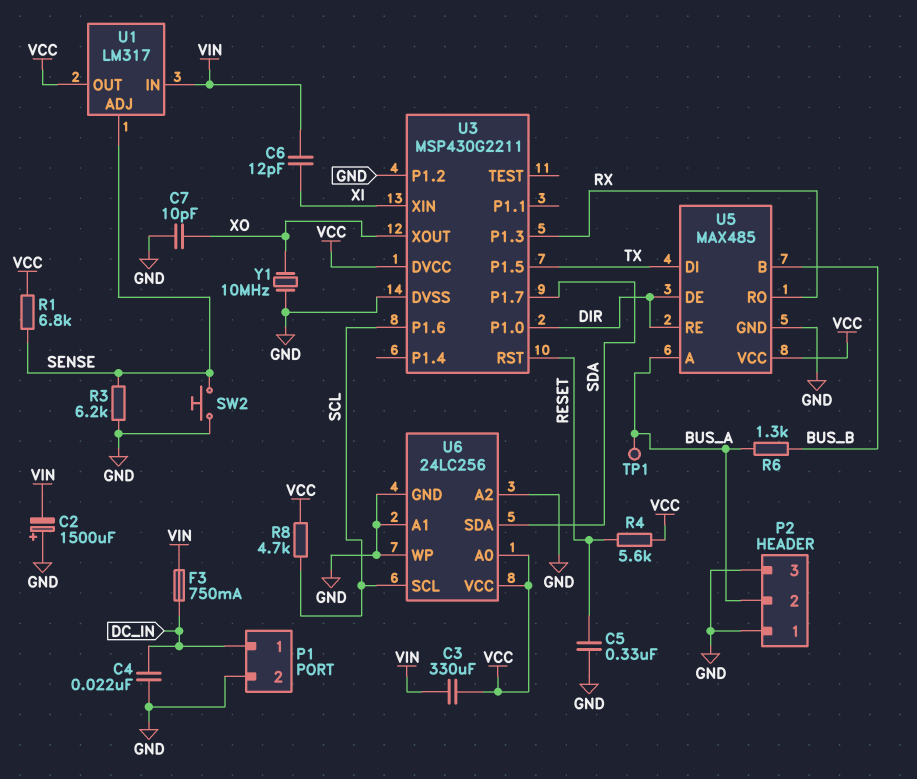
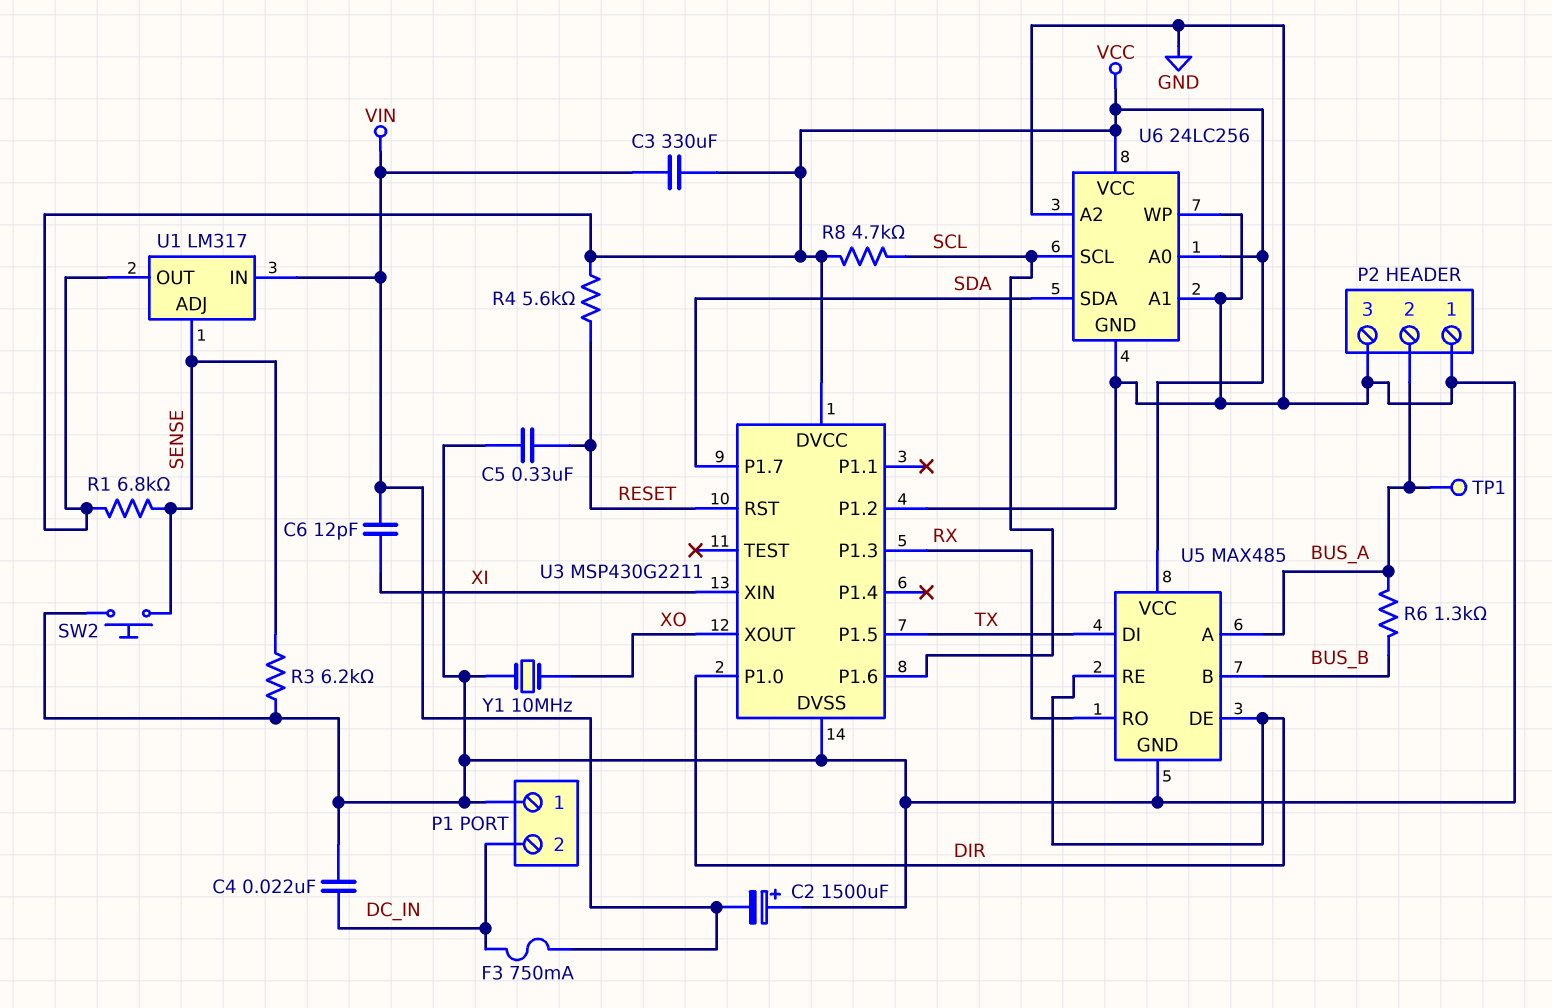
C7: 10pF (GND, XO) -> none
P1 pin 1: DC_IN -> GND
P1 pin 2: GND -> DC_IN

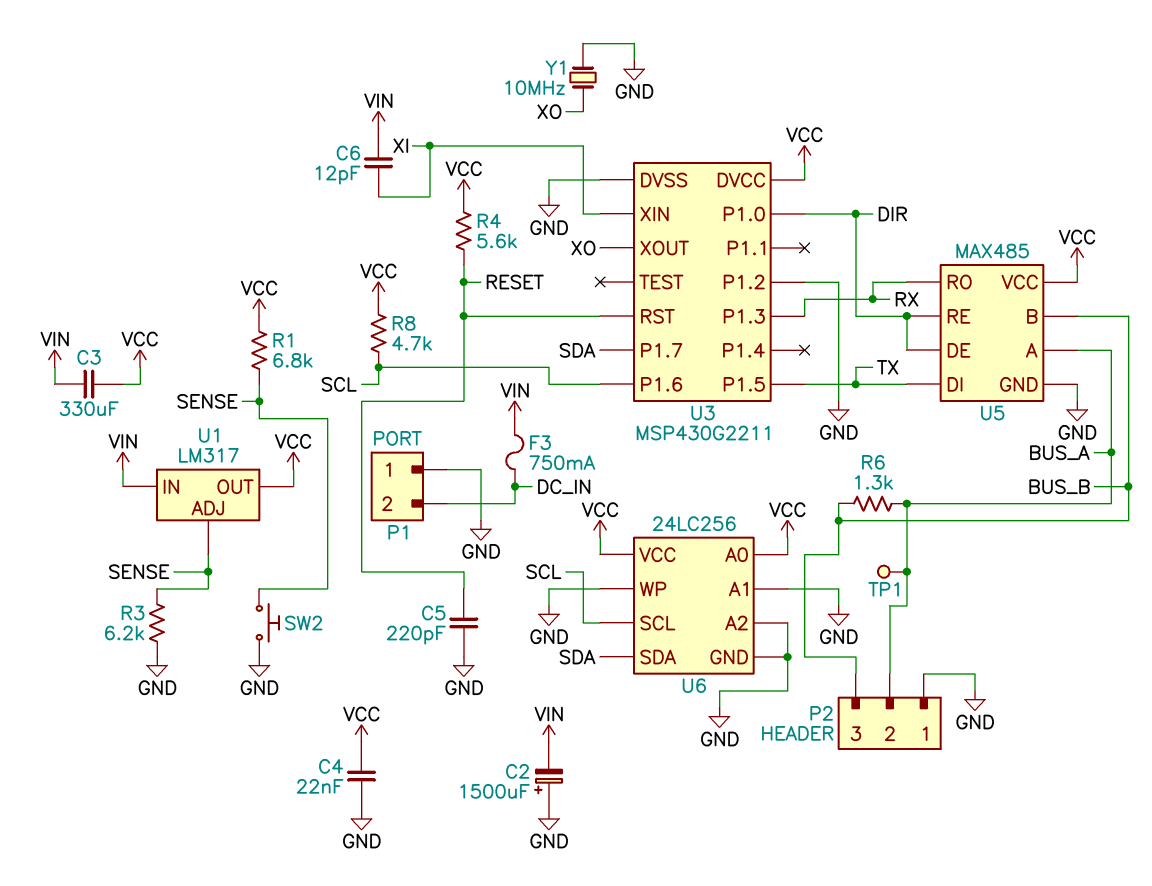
C4: 22nF (DC_IN, GND) -> 22nF (GND, VCC)
C5: 330nF (GND, RESET) -> 220pF (GND, RESET)
P2 pin 3: GND -> BUS_B

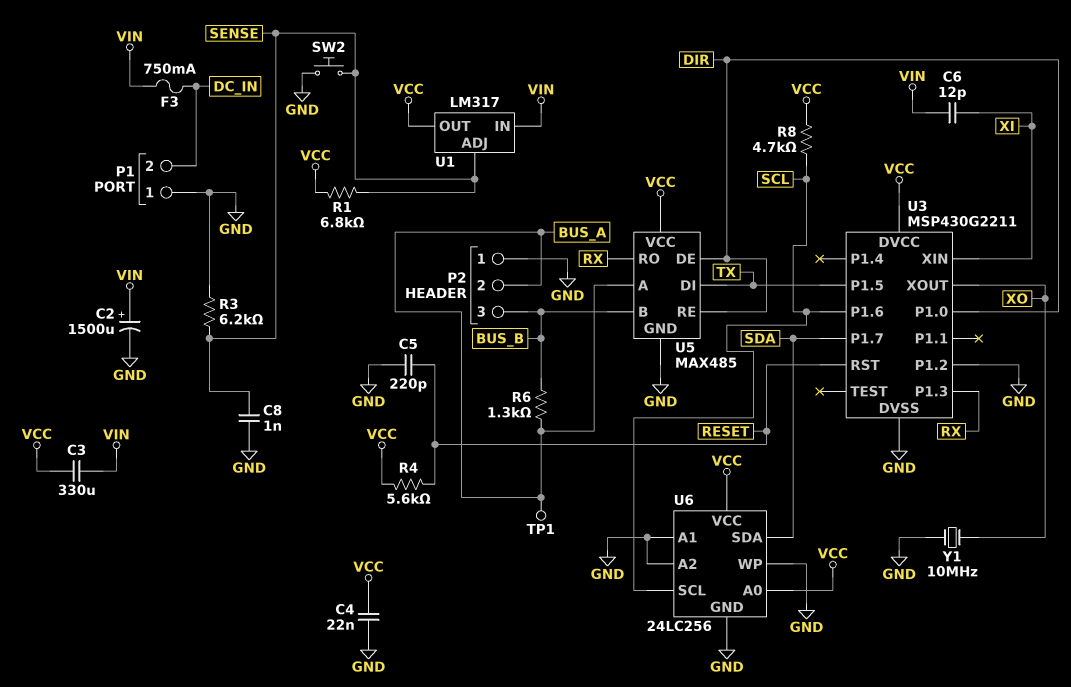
C2: 1500uF (plus GND, minus VIN) -> 1500uF (plus VIN, minus GND)
C8: none -> 1nF (GND, SENSE)

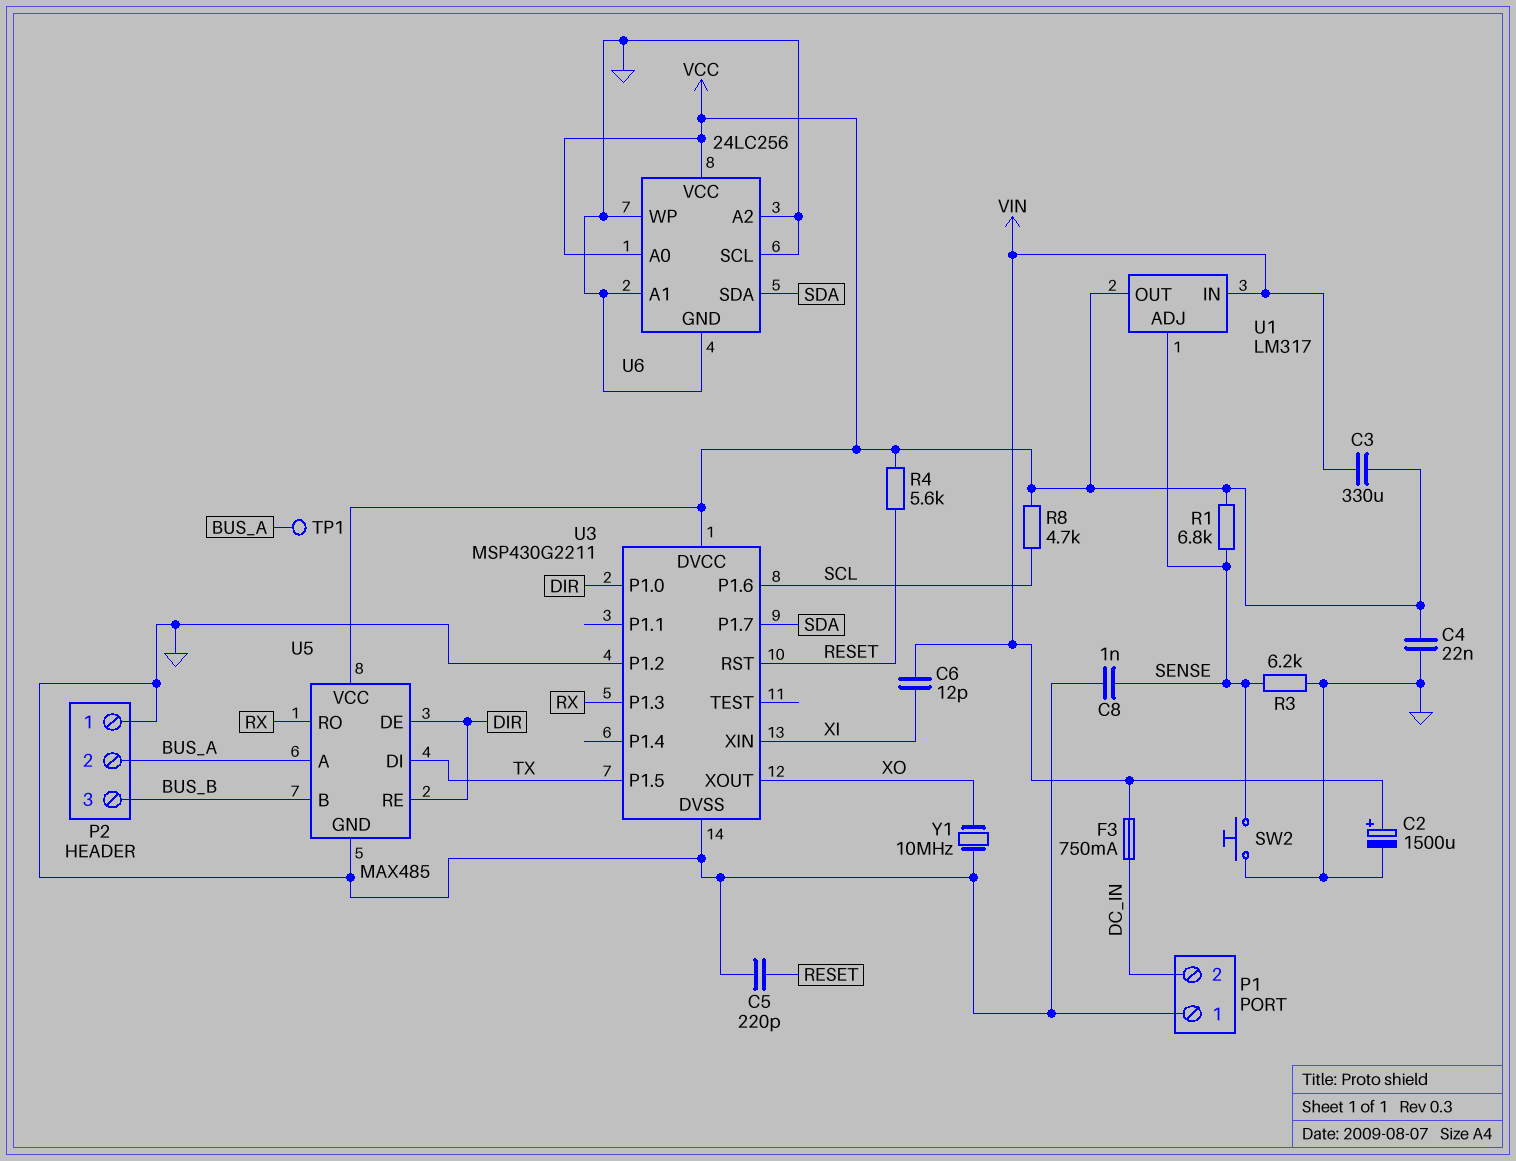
R6: 1.3k (BUS_A, BUS_B) -> none
U6 pin SCL: SCL -> GND

